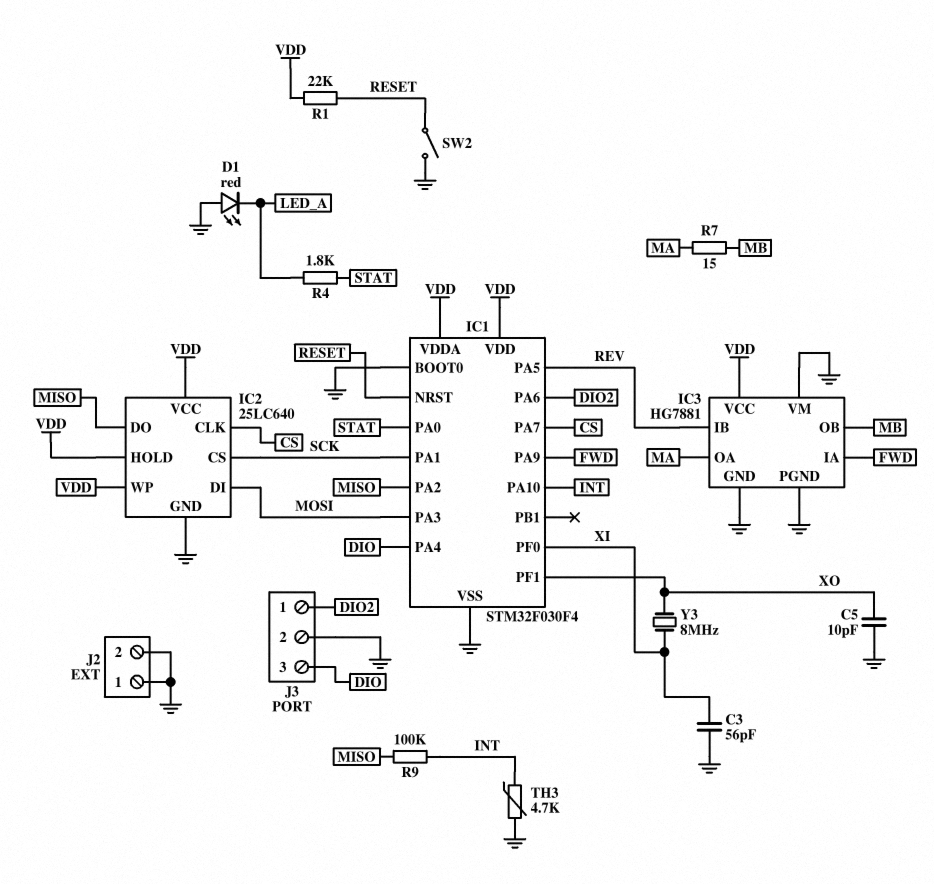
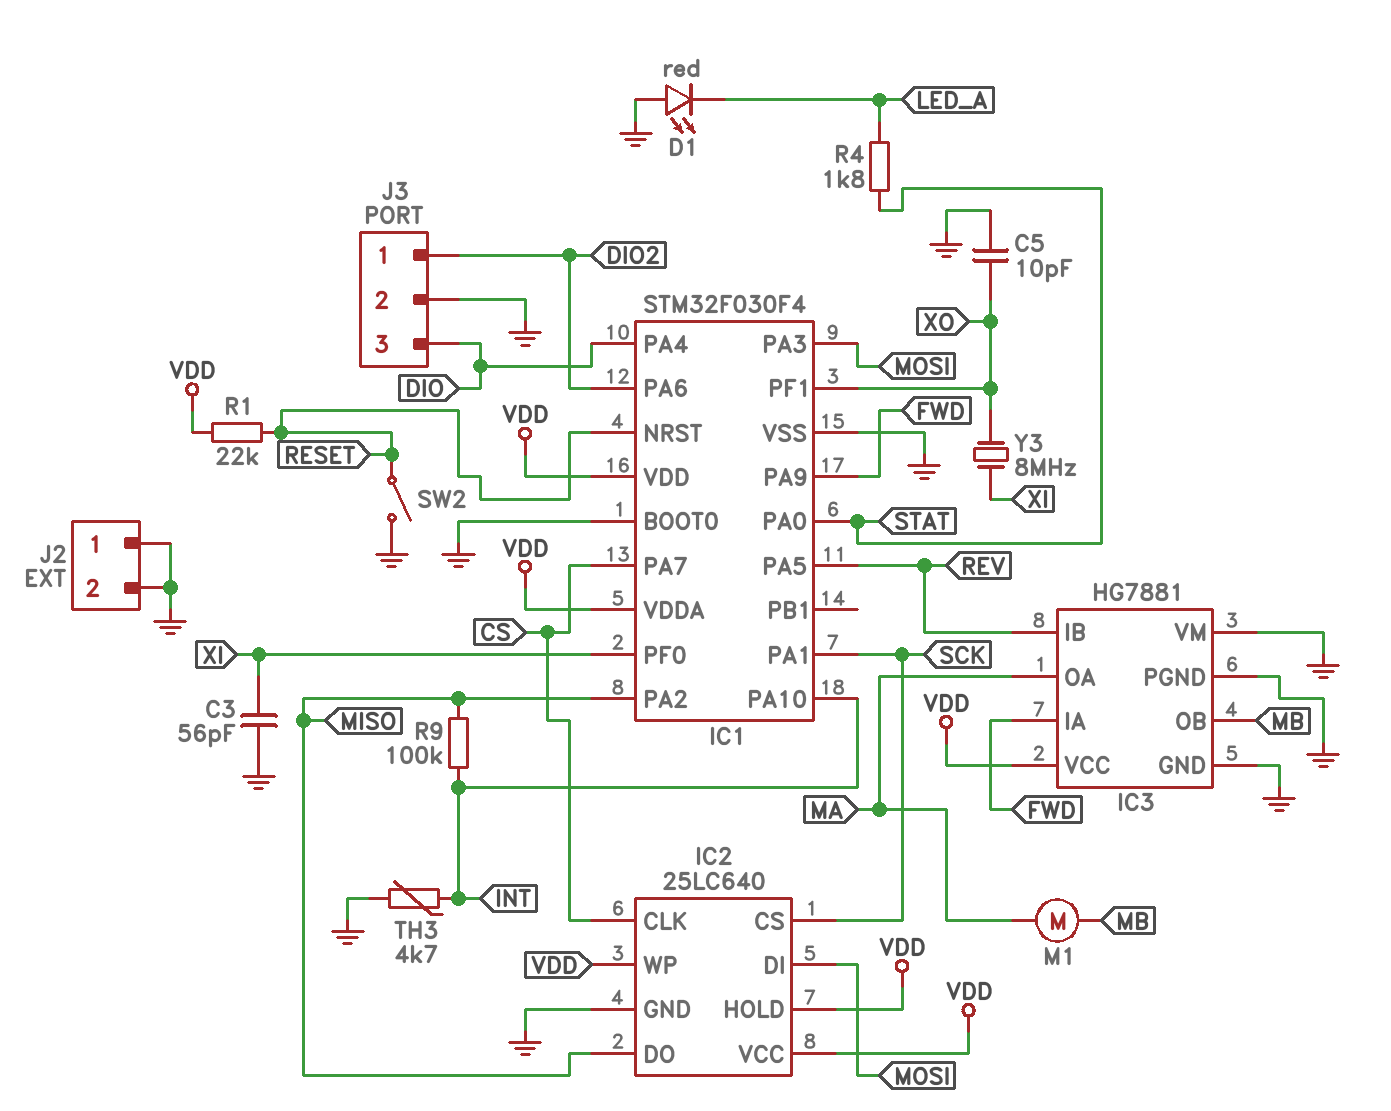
M1: none -> motor (MA, MB)
R7: 15 (MA, MB) -> none

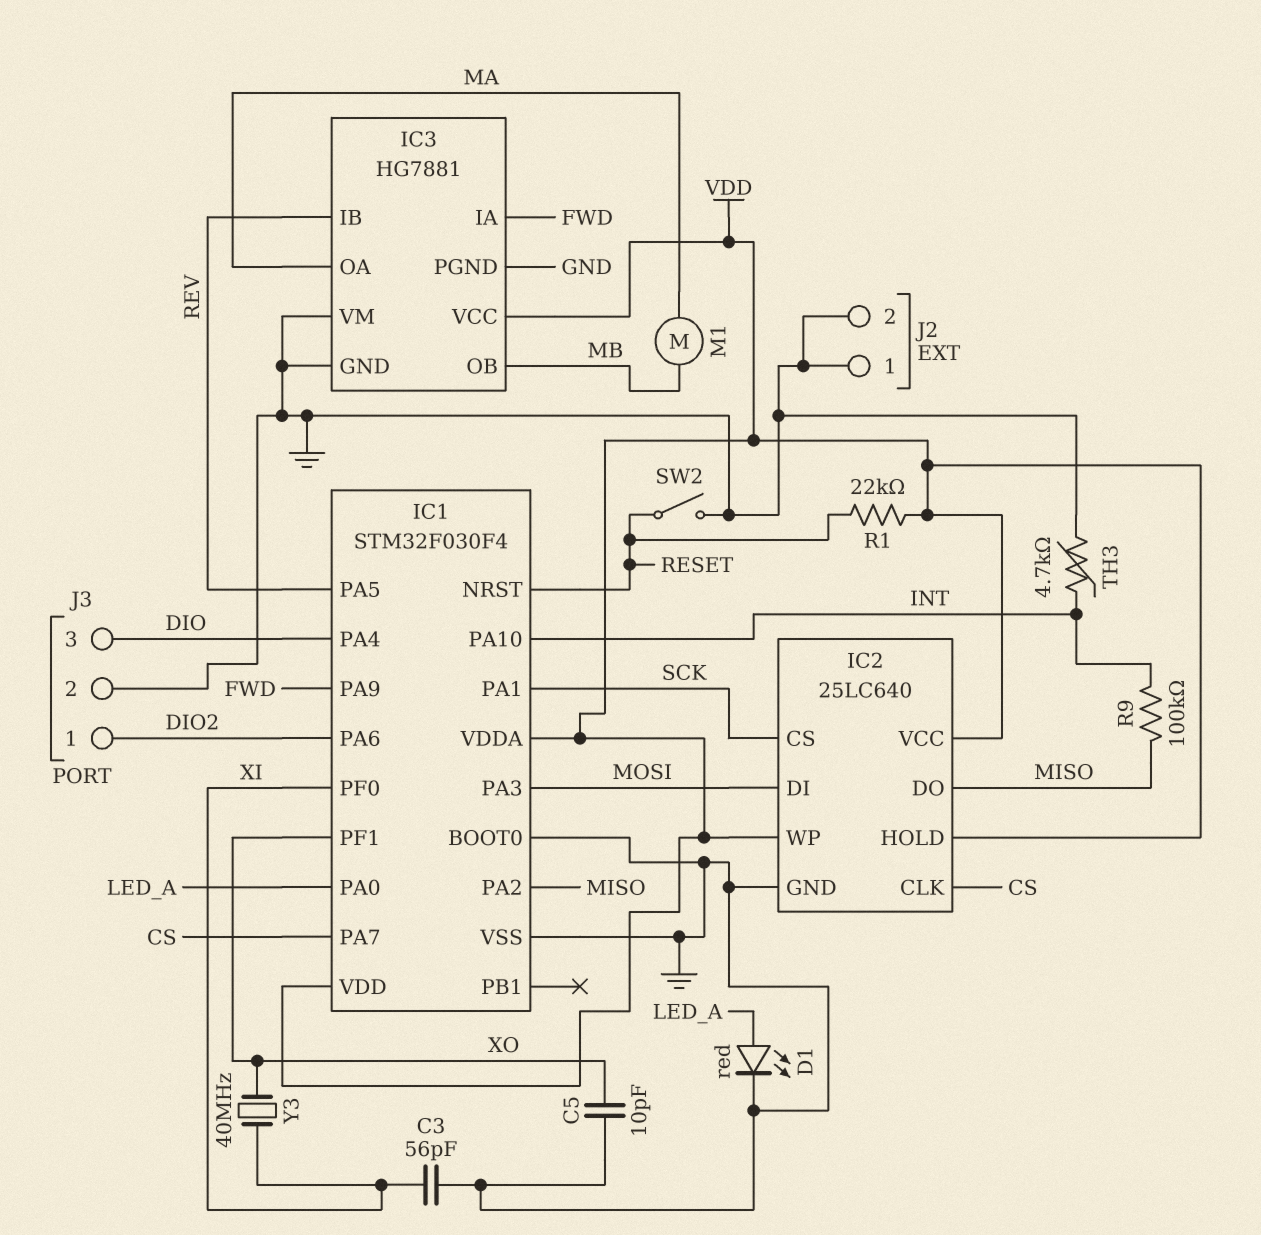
D1: LED red (A GND, K LED_A) -> LED red (A LED_A, K GND)
IC1 pin PA0: STAT -> LED_A
R4: 1.8k (LED_A, STAT) -> none
Y3: 8MHz (XI, XO) -> 40MHz (XI, XO)

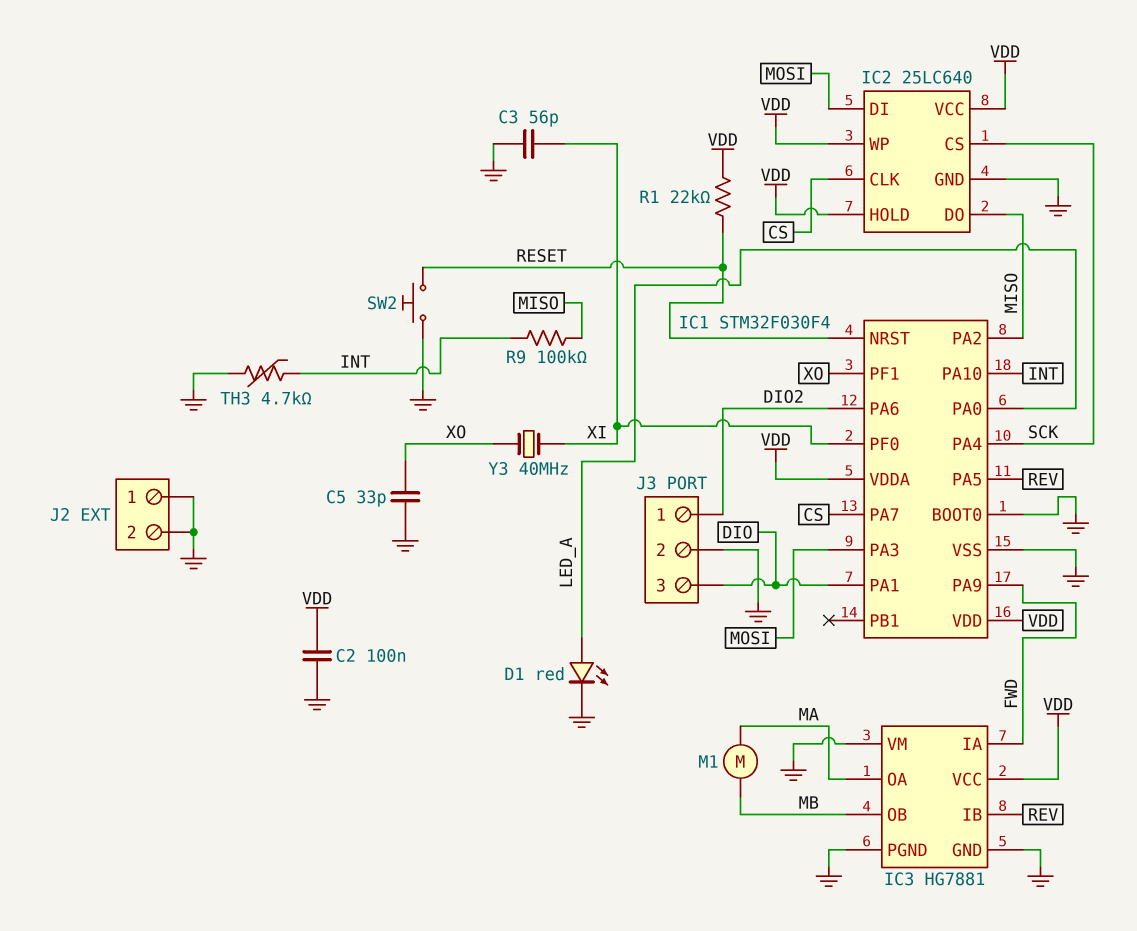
C2: none -> 100nF (GND, VDD)
C5: 10pF (GND, XO) -> 33pF (GND, XO)
IC1 pin PA1: SCK -> DIO
IC1 pin PA4: DIO -> SCK
SW2: switch (GND, RESET) -> button (GND, RESET)

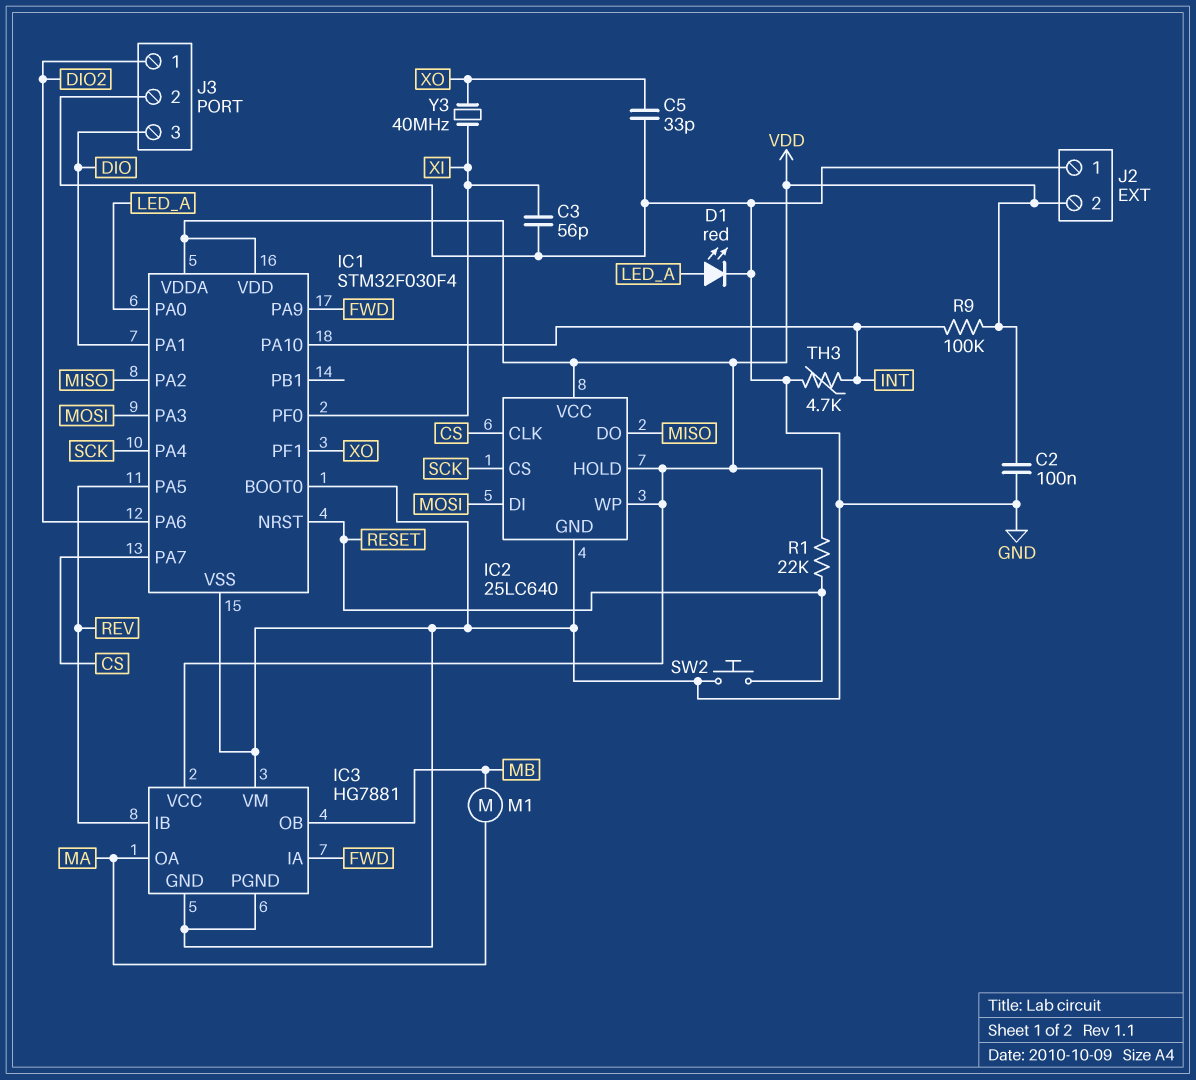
J2 pin 2: GND -> VDD
R9: 100k (INT, MISO) -> 100k (INT, VDD)

